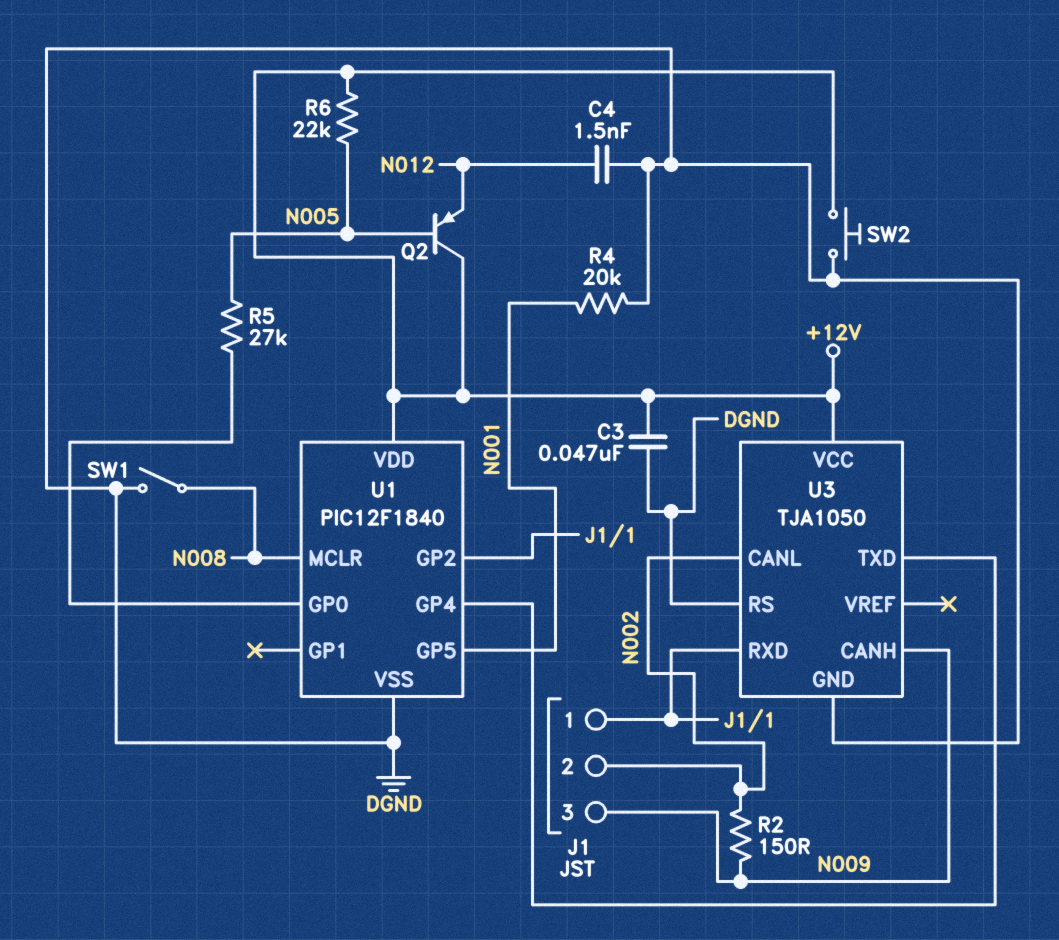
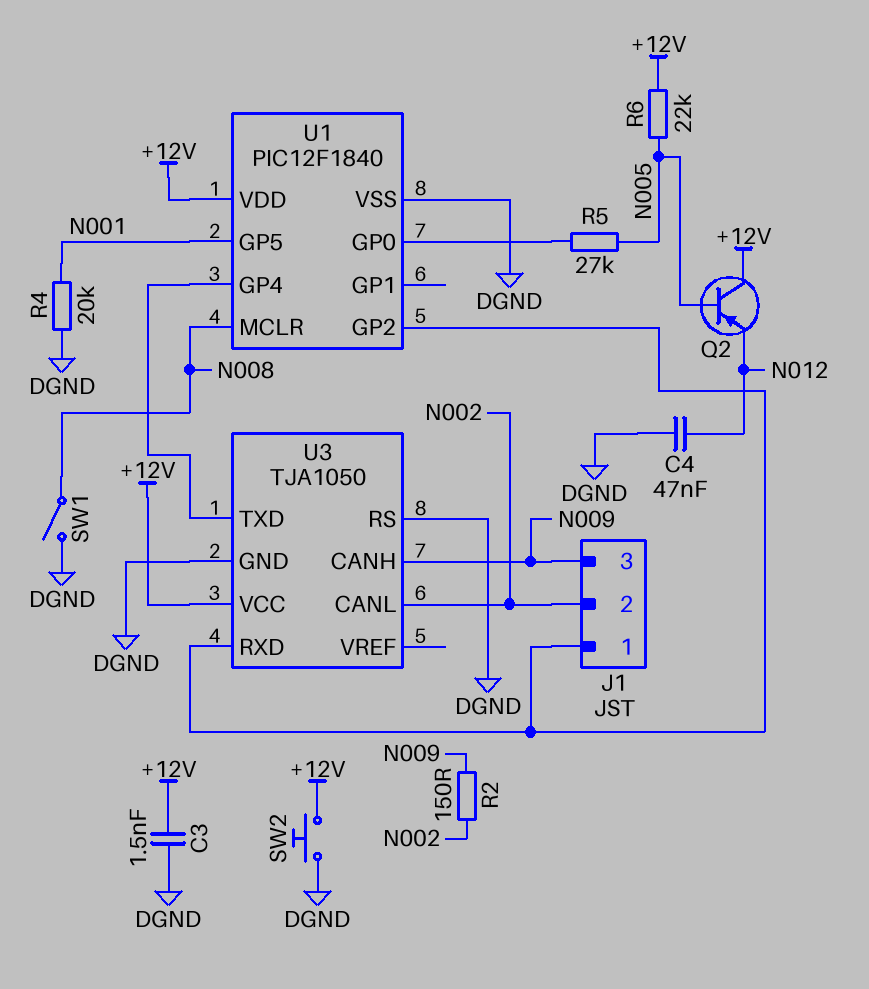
C3: 47nF (+12V, DGND) -> 1.5nF (+12V, DGND)
C4: 1.5nF (DGND, N012) -> 47nF (DGND, N012)

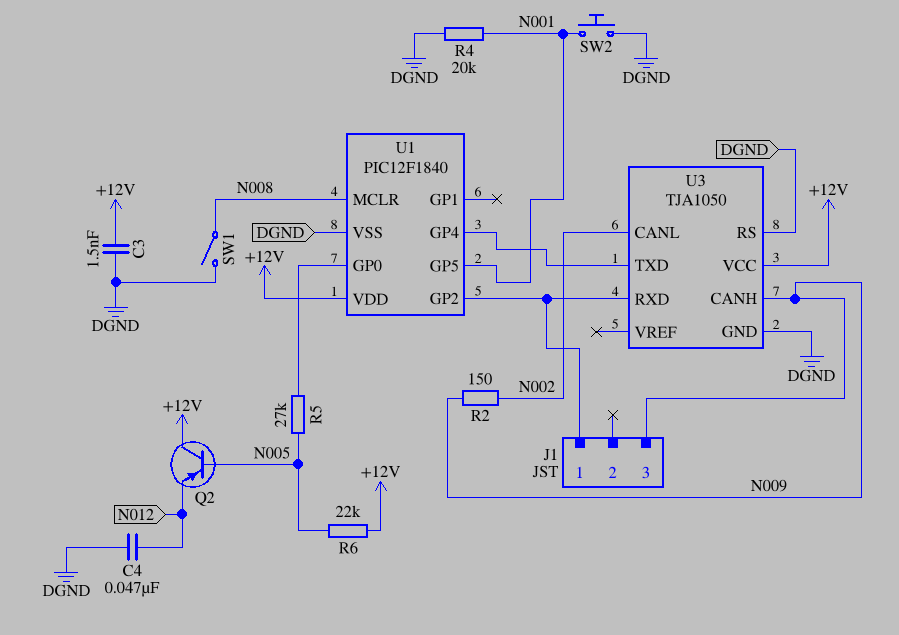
J1 pin 2: N002 -> none
SW2: button (+12V, DGND) -> button (DGND, N001)

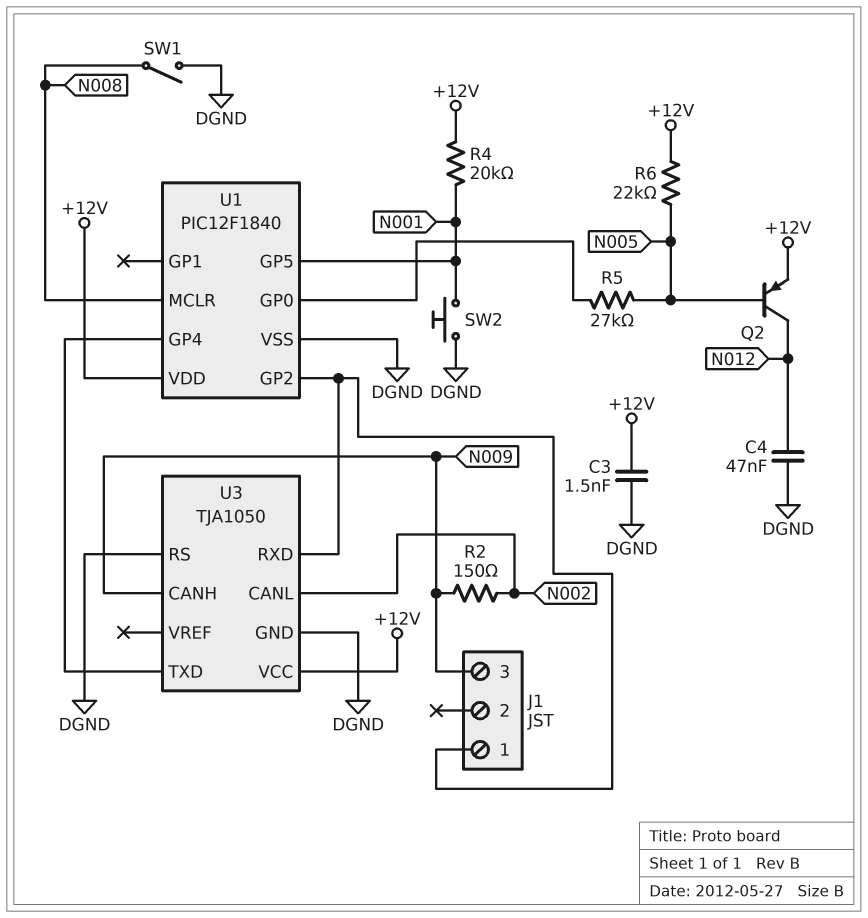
Q2: PNP (B N005, C +12V, E N012) -> PNP (B N005, C N012, E +12V)
R4: 20k (DGND, N001) -> 20k (+12V, N001)

